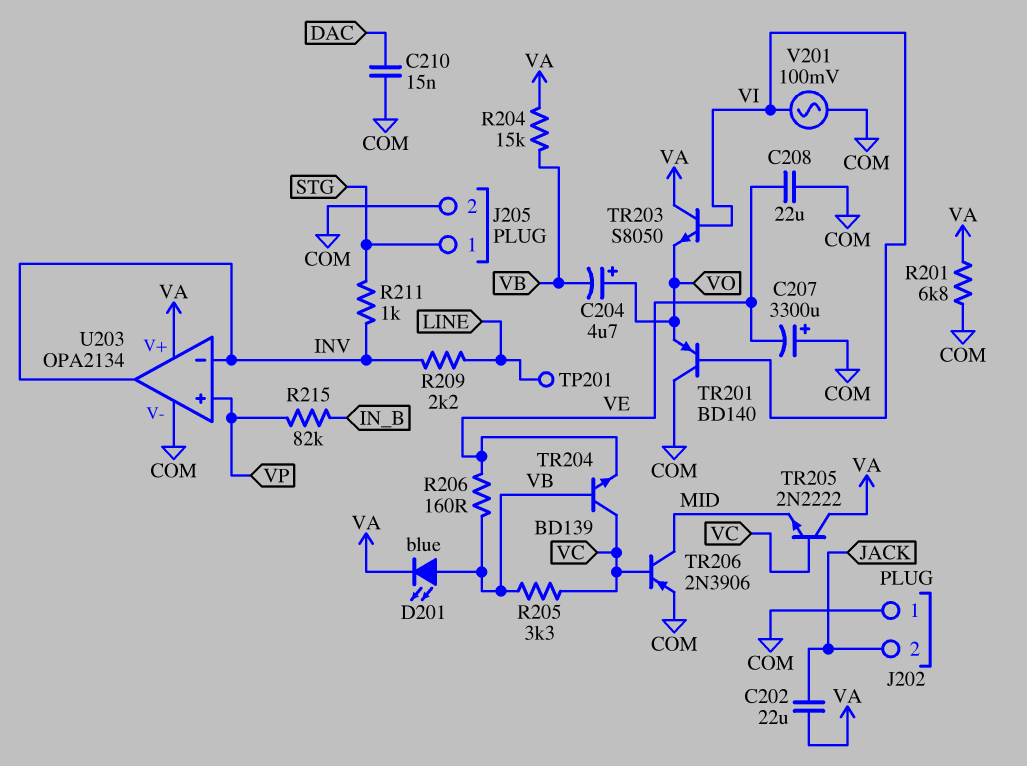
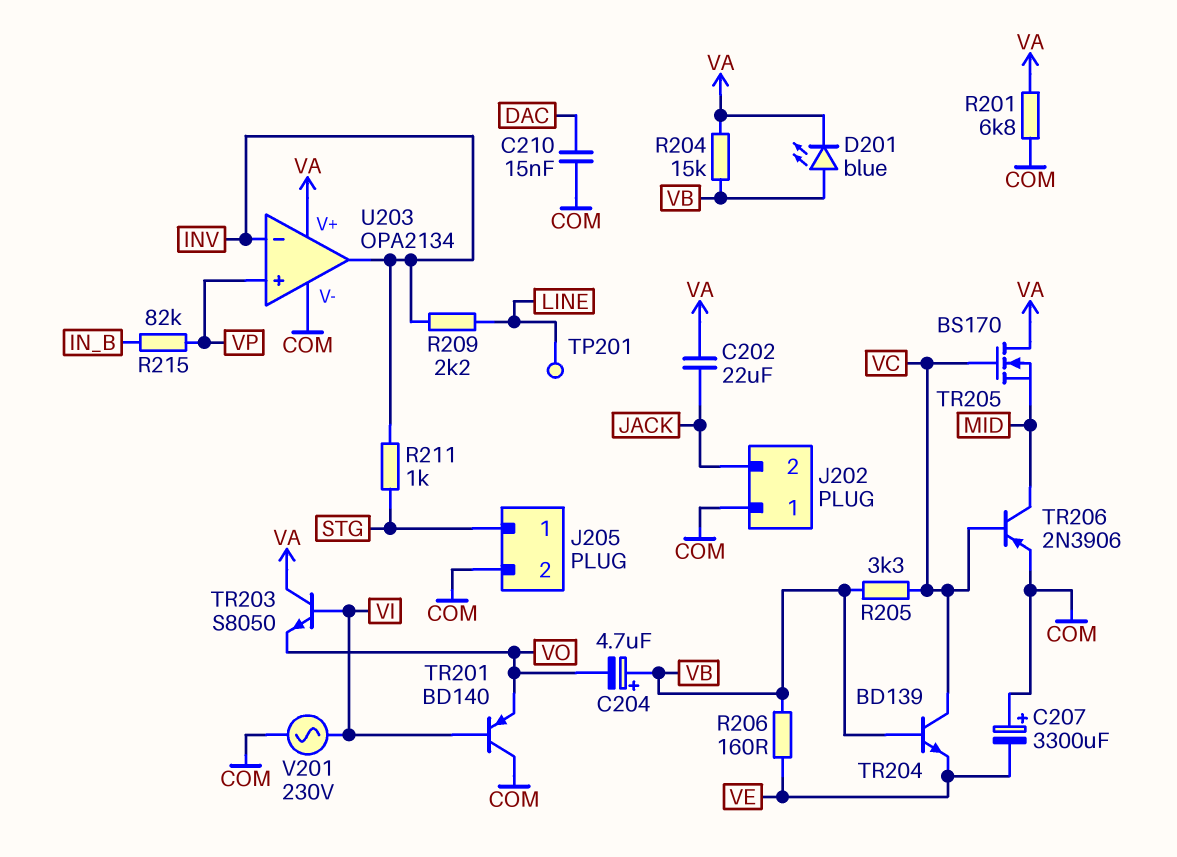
C204: 4.7uF (plus VO, minus VB) -> 4.7uF (plus VB, minus VO)
C208: 22uF (COM, VE) -> none
TR205: NPN 2N2222 (B VC, C VA, E MID) -> NMOS BS170 (G VC, D VA, S MID)
V201: AC 100mV (COM, VI) -> AC 230V (COM, VI)

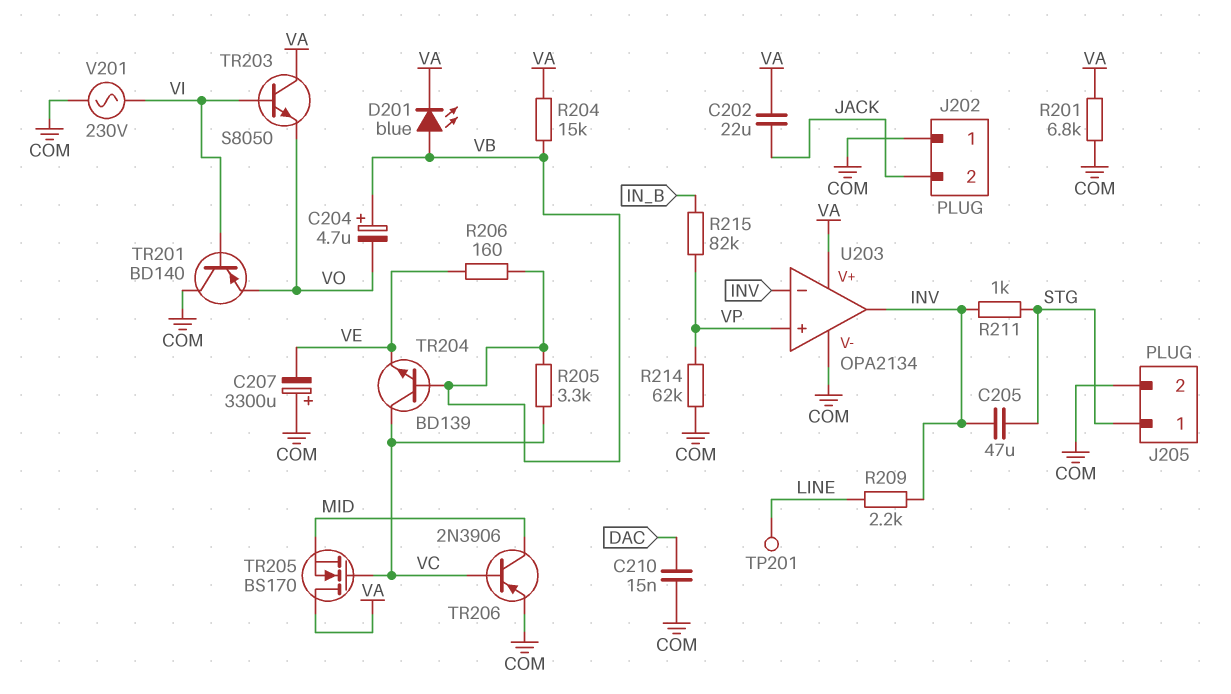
C205: none -> 47uF (INV, STG)
R214: none -> 62k (COM, VP)

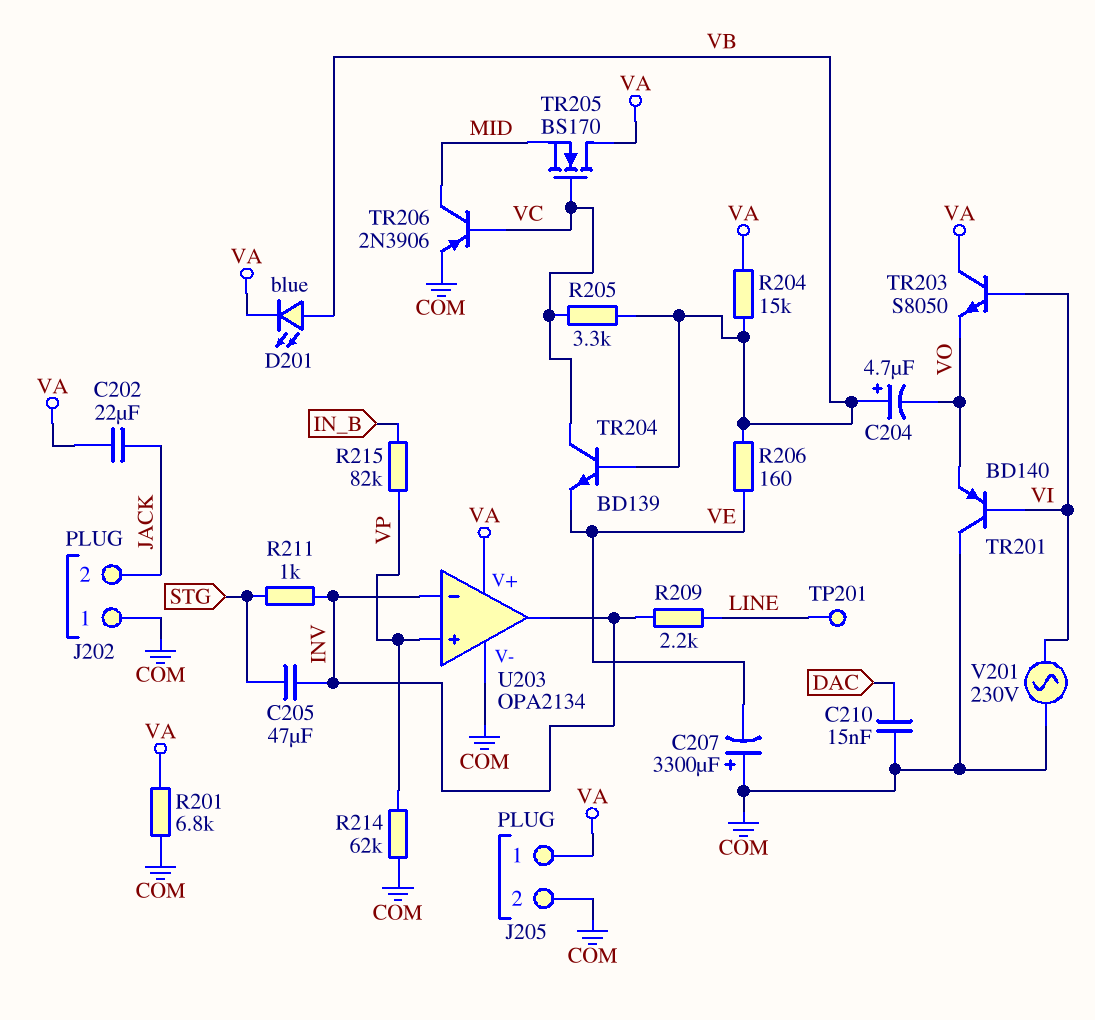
J205 pin 1: STG -> VA

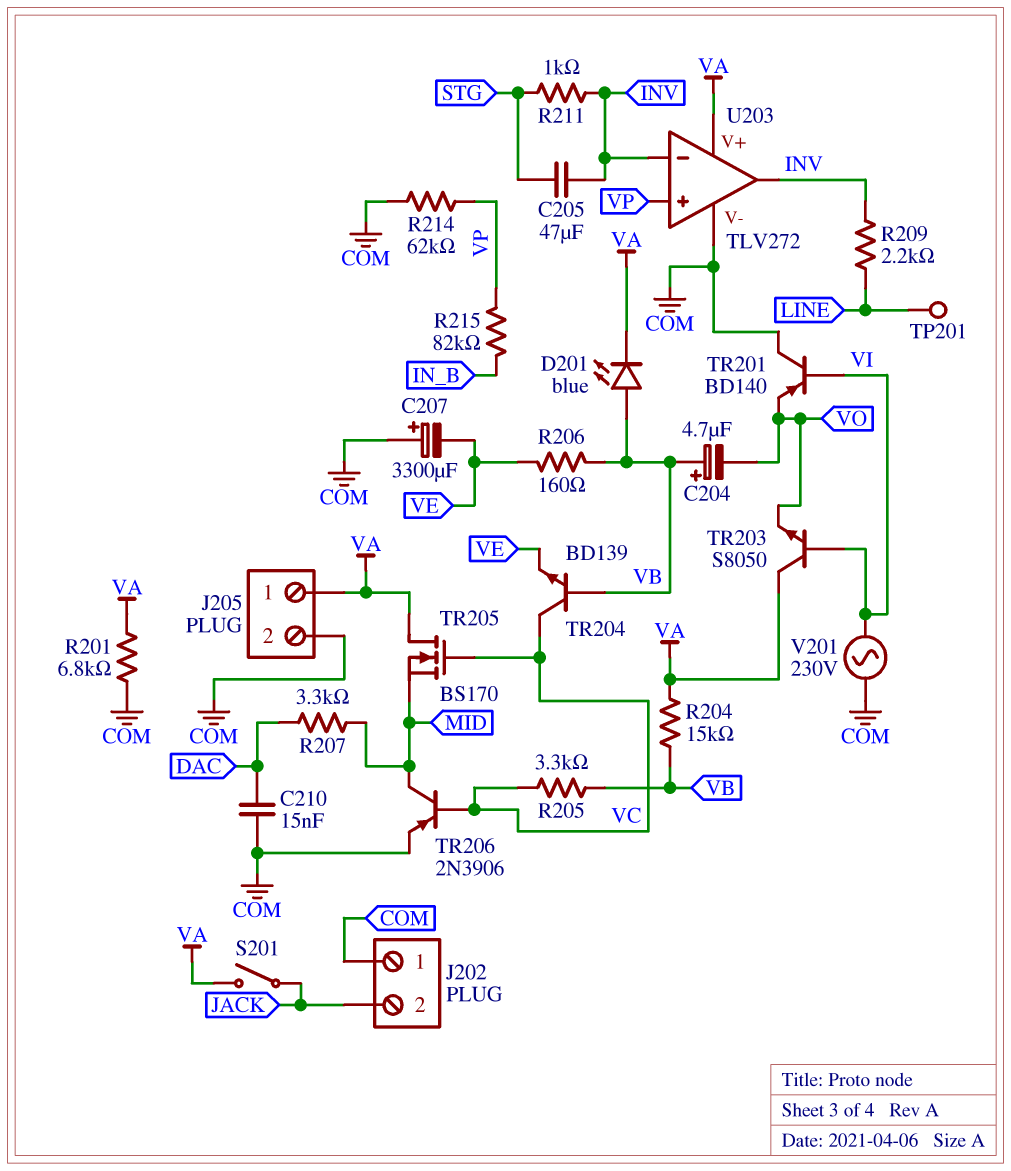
C202: 22uF (JACK, VA) -> none
R207: none -> 3.3k (DAC, MID)
S201: none -> switch (JACK, VA)
U203: OPA2134 -> TLV272

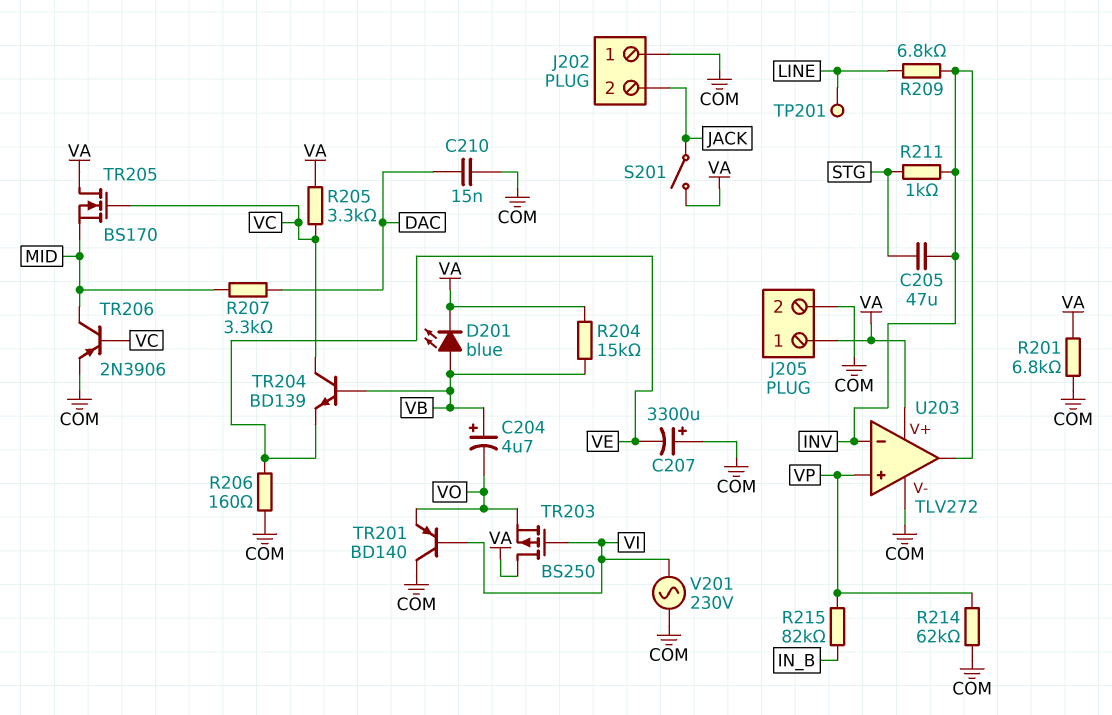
R205: 3.3k (VB, VC) -> 3.3k (VA, VC)
R206: 160 (VB, VE) -> 160 (COM, VE)
R209: 2.2k (INV, LINE) -> 6.8k (INV, LINE)
TR203: NPN S8050 (B VI, C VA, E VO) -> PMOS BS250 (G VI, D VA, S VO)

